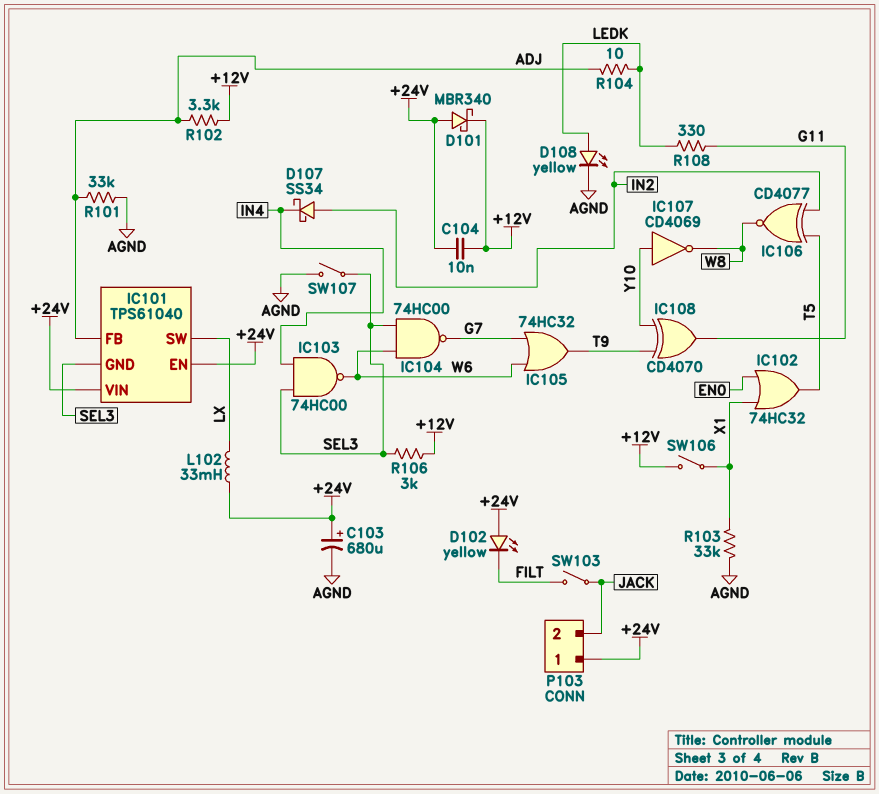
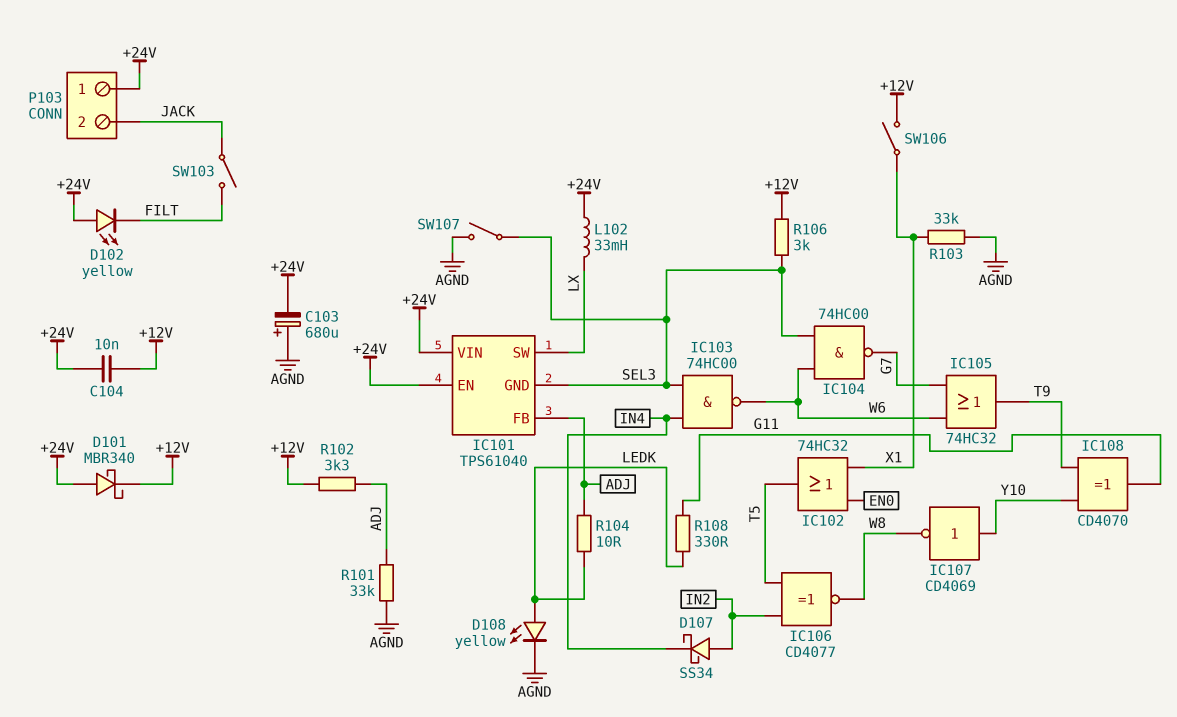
C103: 680uF (plus +24V, minus AGND) -> 680uF (plus AGND, minus +24V)

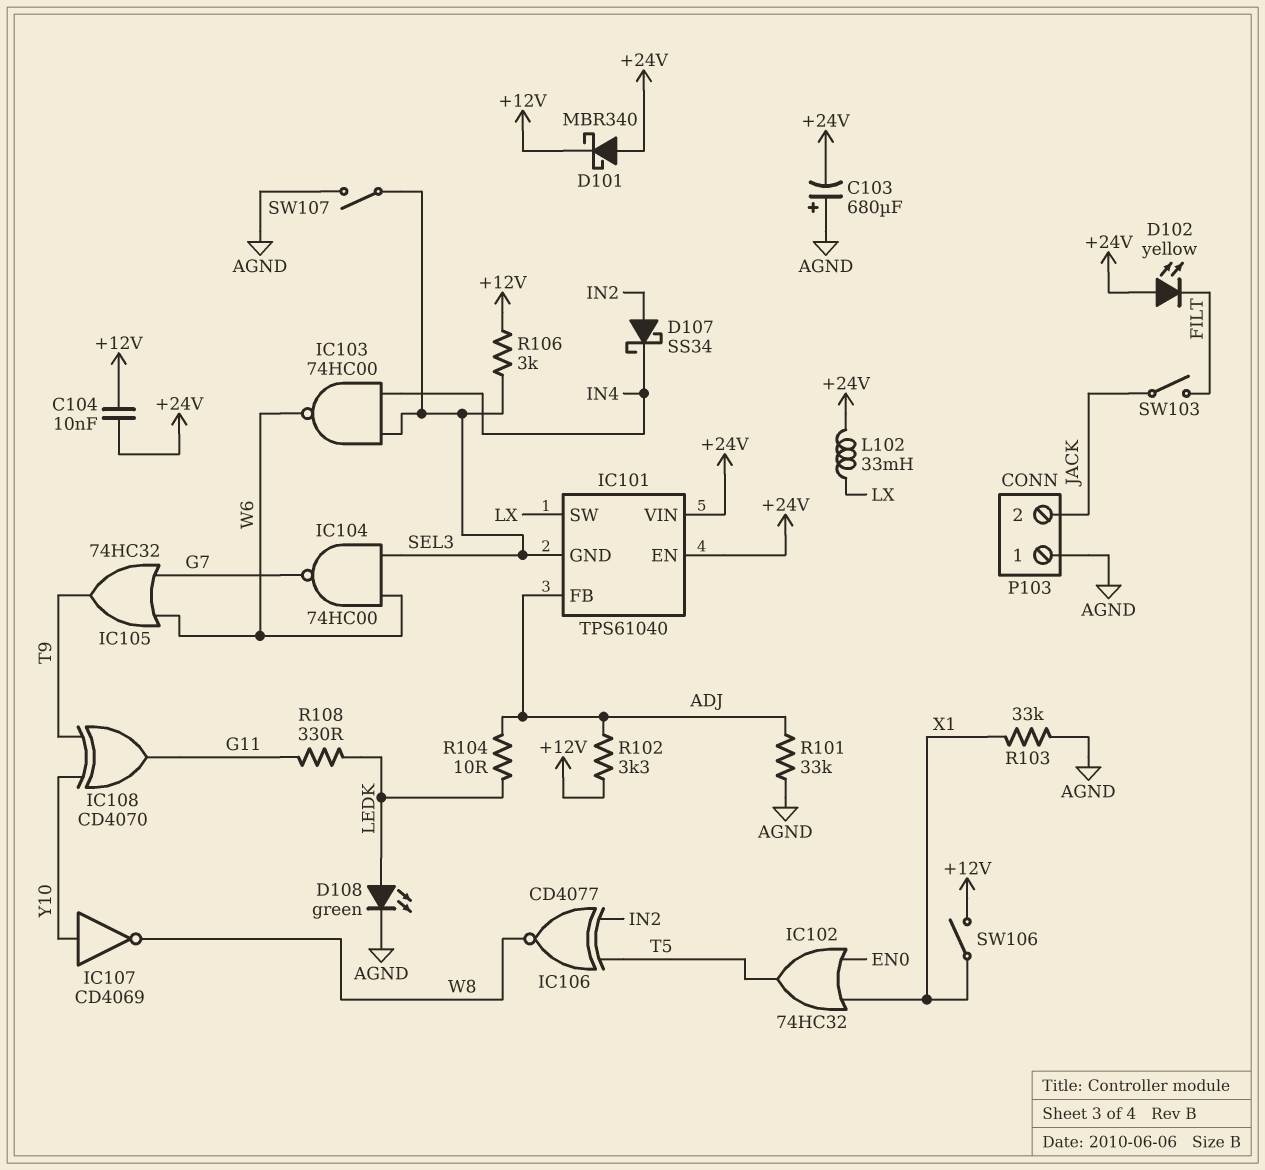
D108: LED yellow (A LEDK, K AGND) -> LED green (A LEDK, K AGND)
P103 pin 1: +24V -> AGND

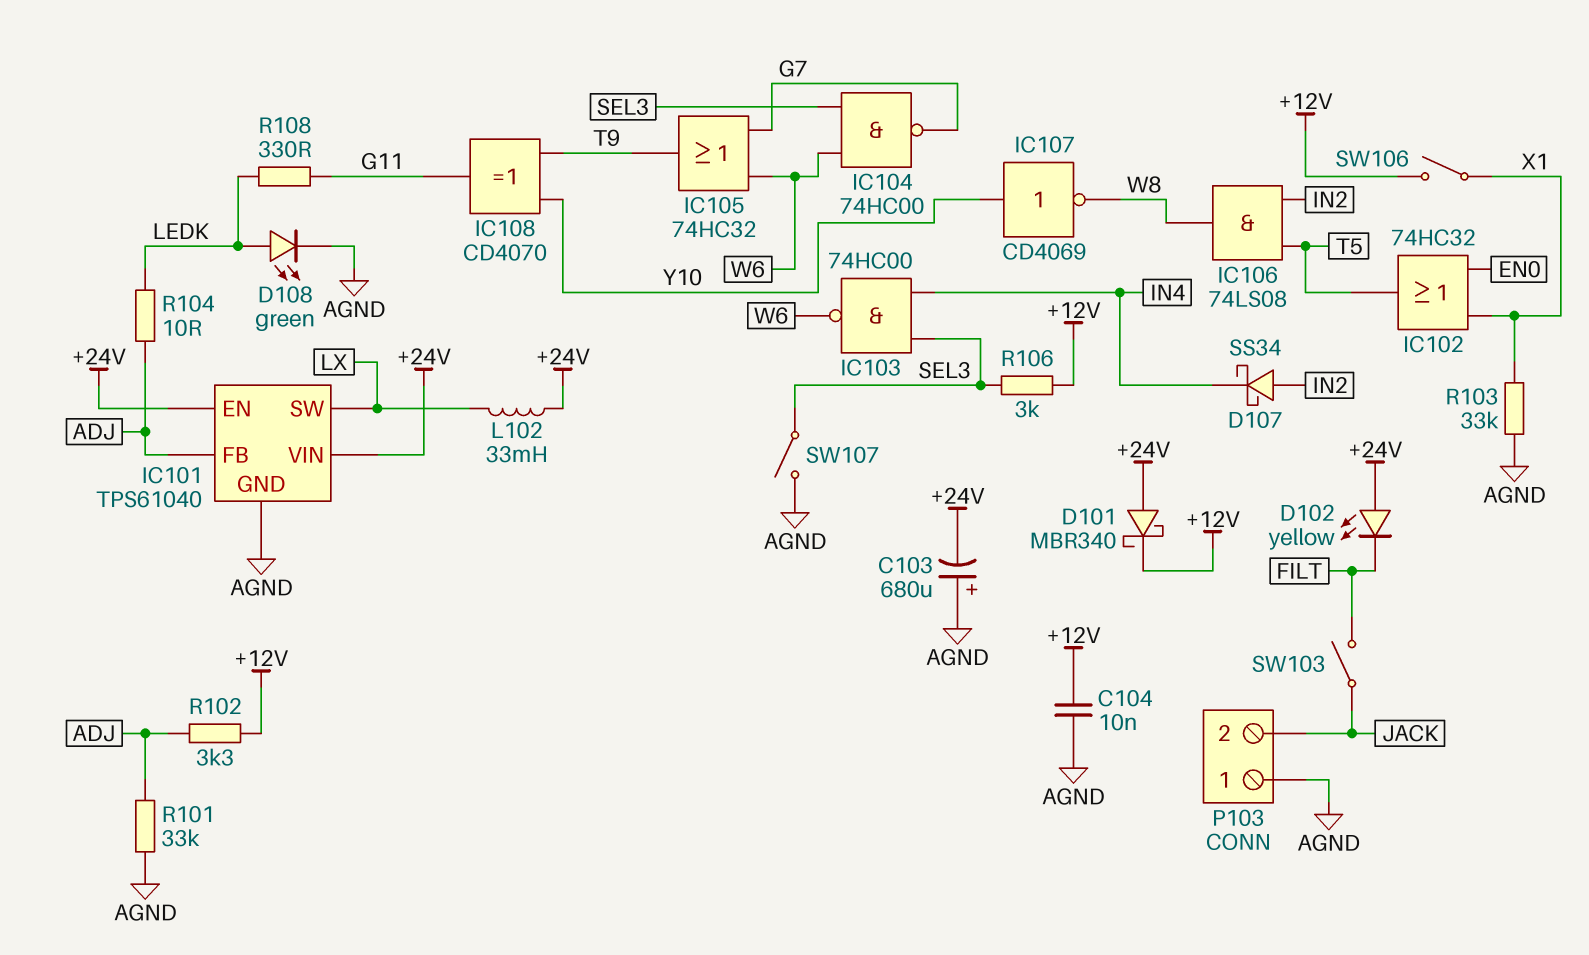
C104: 10nF (+12V, +24V) -> 10nF (+12V, AGND)
IC101 pin GND: SEL3 -> AGND
IC106: XNOR CD4077 (in IN2, in T5, out W8) -> AND 74LS08 (in IN2, in T5, out W8)

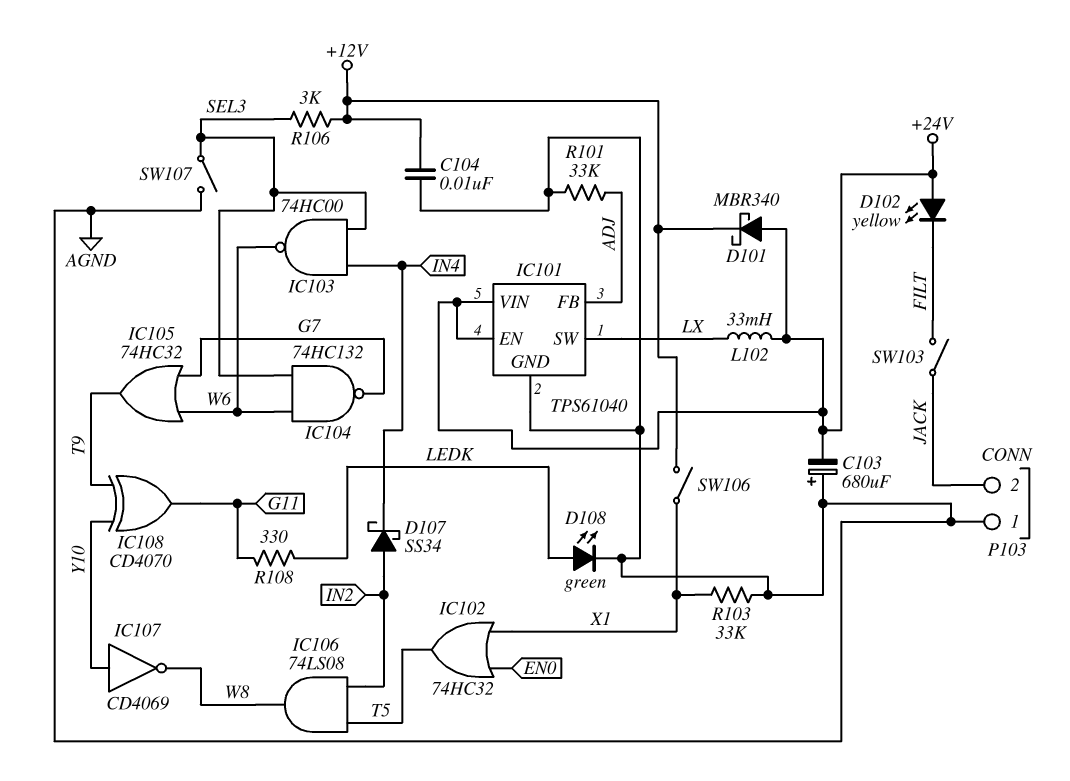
IC104: NAND 74HC00 (in SEL3, in W6, out G7) -> NAND 74HC132 (in SEL3, in W6, out G7)
R102: 3.3k (+12V, ADJ) -> none
R104: 10 (ADJ, LEDK) -> none

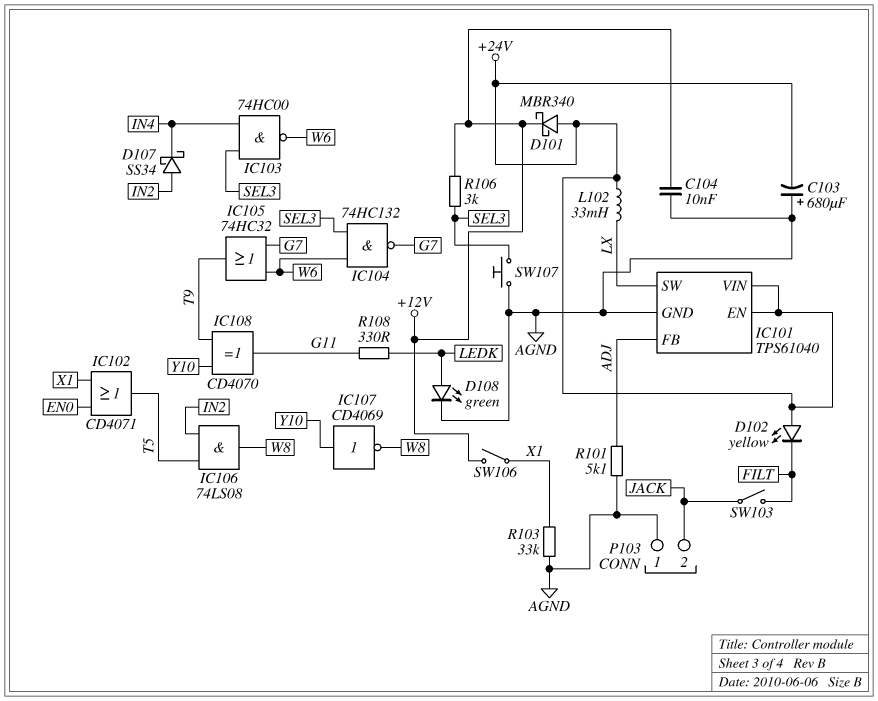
IC102: OR 74HC32 (in EN0, in X1, out T5) -> OR CD4071 (in EN0, in X1, out T5)
R101: 33k (ADJ, AGND) -> 5.1k (ADJ, AGND)
SW107: switch (AGND, SEL3) -> button (AGND, SEL3)

